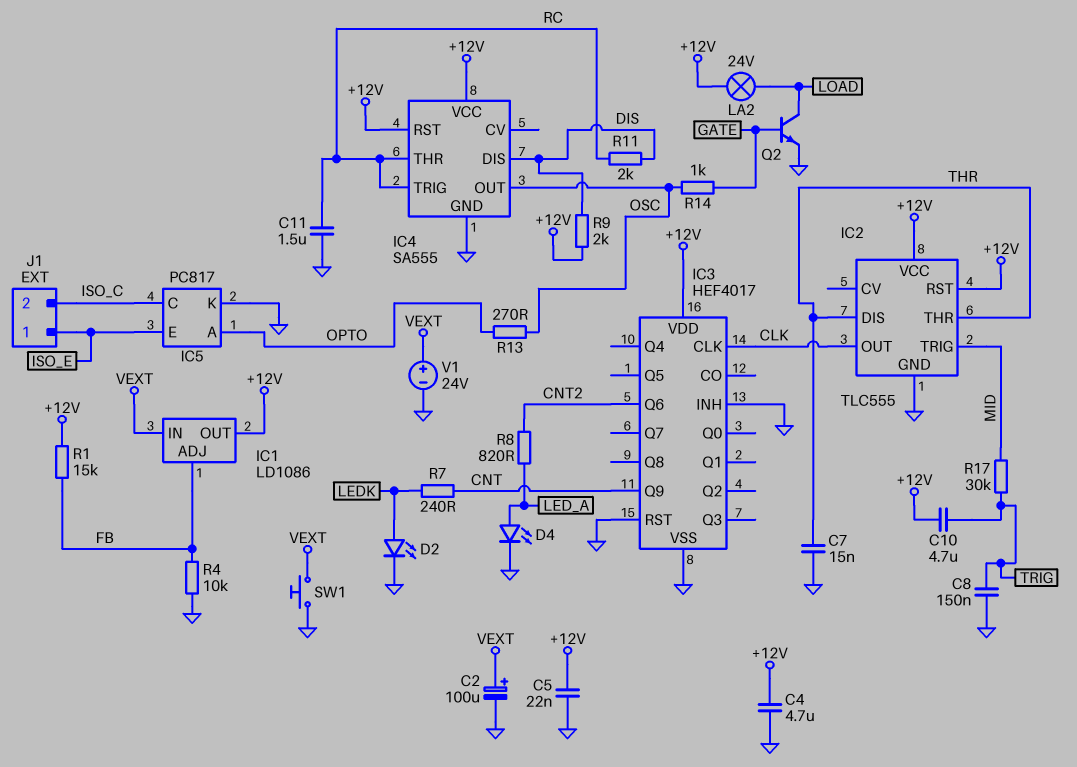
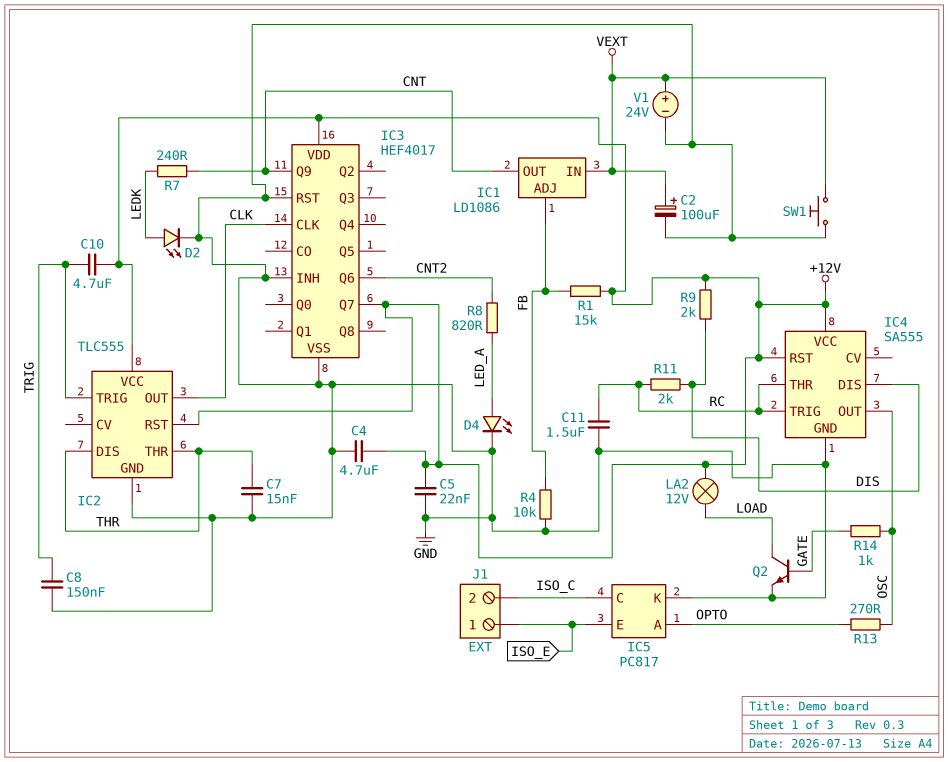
IC1 pin OUT: +12V -> CNT
IC2 pin TRIG: MID -> TRIG
IC3 pin Q7: none -> +12V
LA2: lamp 24V (+12V, LOAD) -> lamp 12V (+12V, LOAD)
R17: 30k (MID, TRIG) -> none

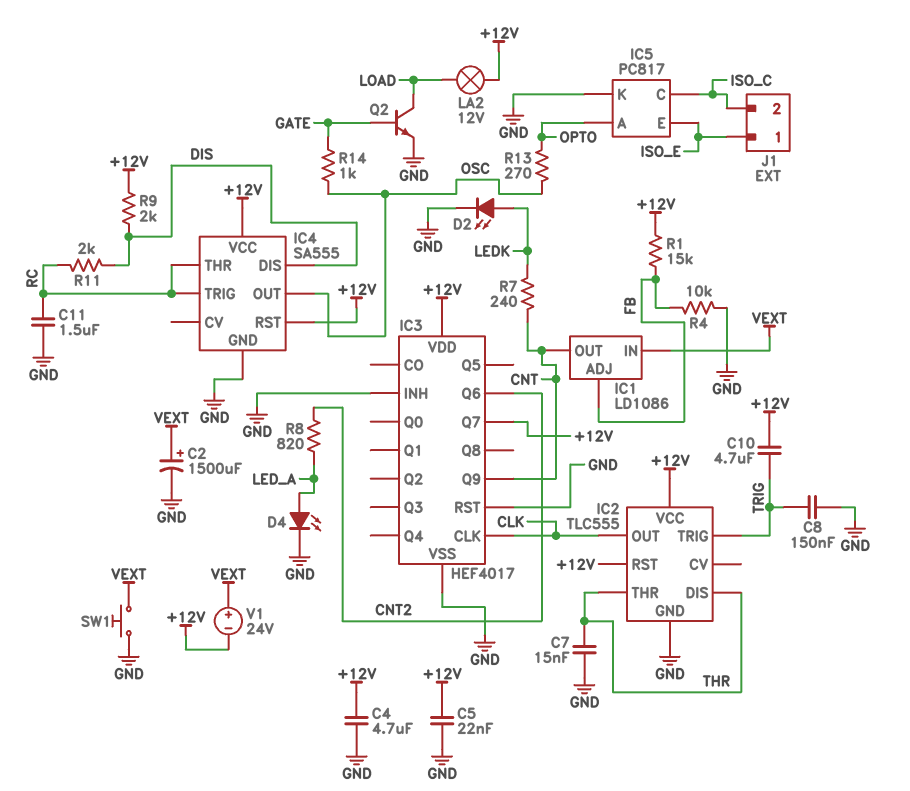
C2: 100uF (plus VEXT, minus GND) -> 1500uF (plus VEXT, minus GND)
V1: 24V (plus VEXT, minus GND) -> 24V (plus VEXT, minus +12V)

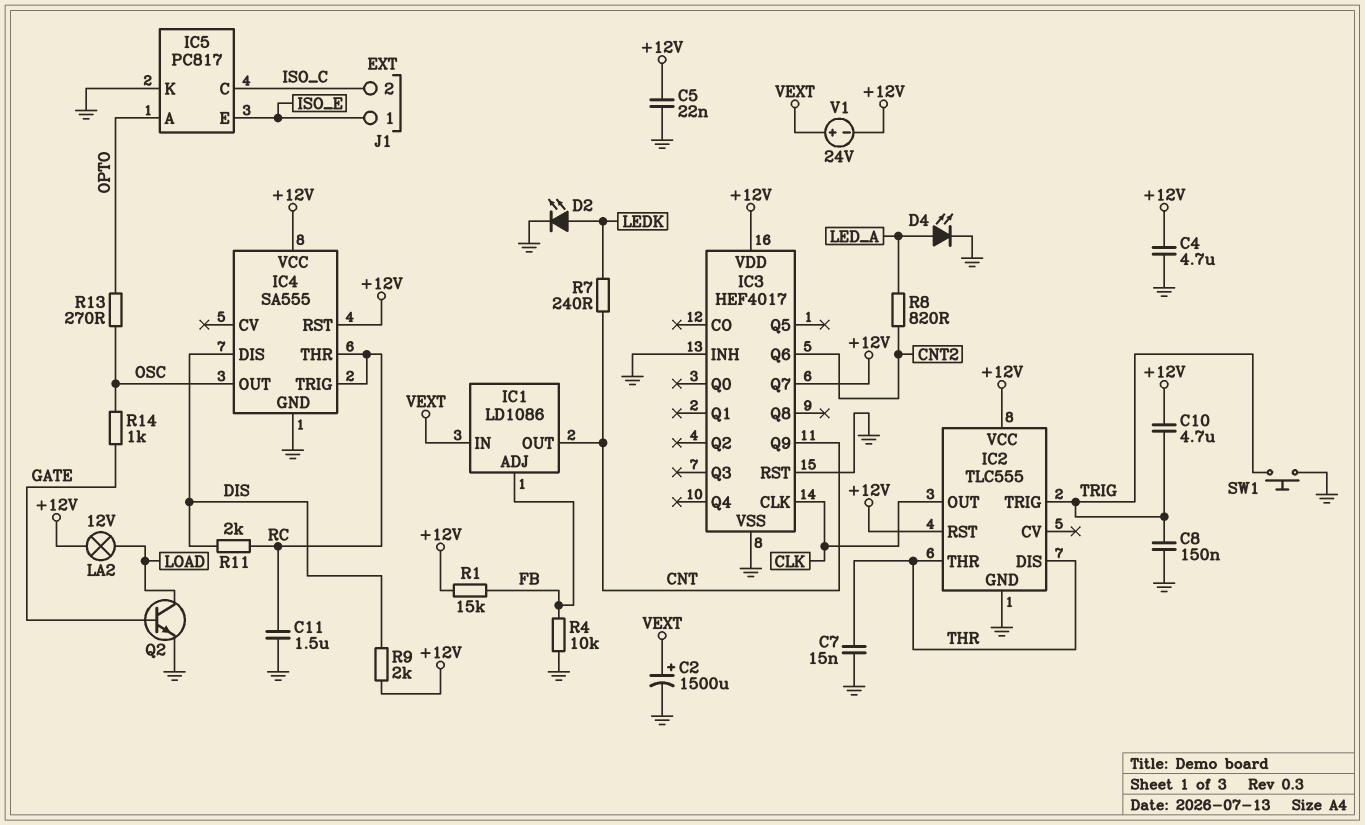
SW1: button (GND, VEXT) -> button (GND, TRIG)

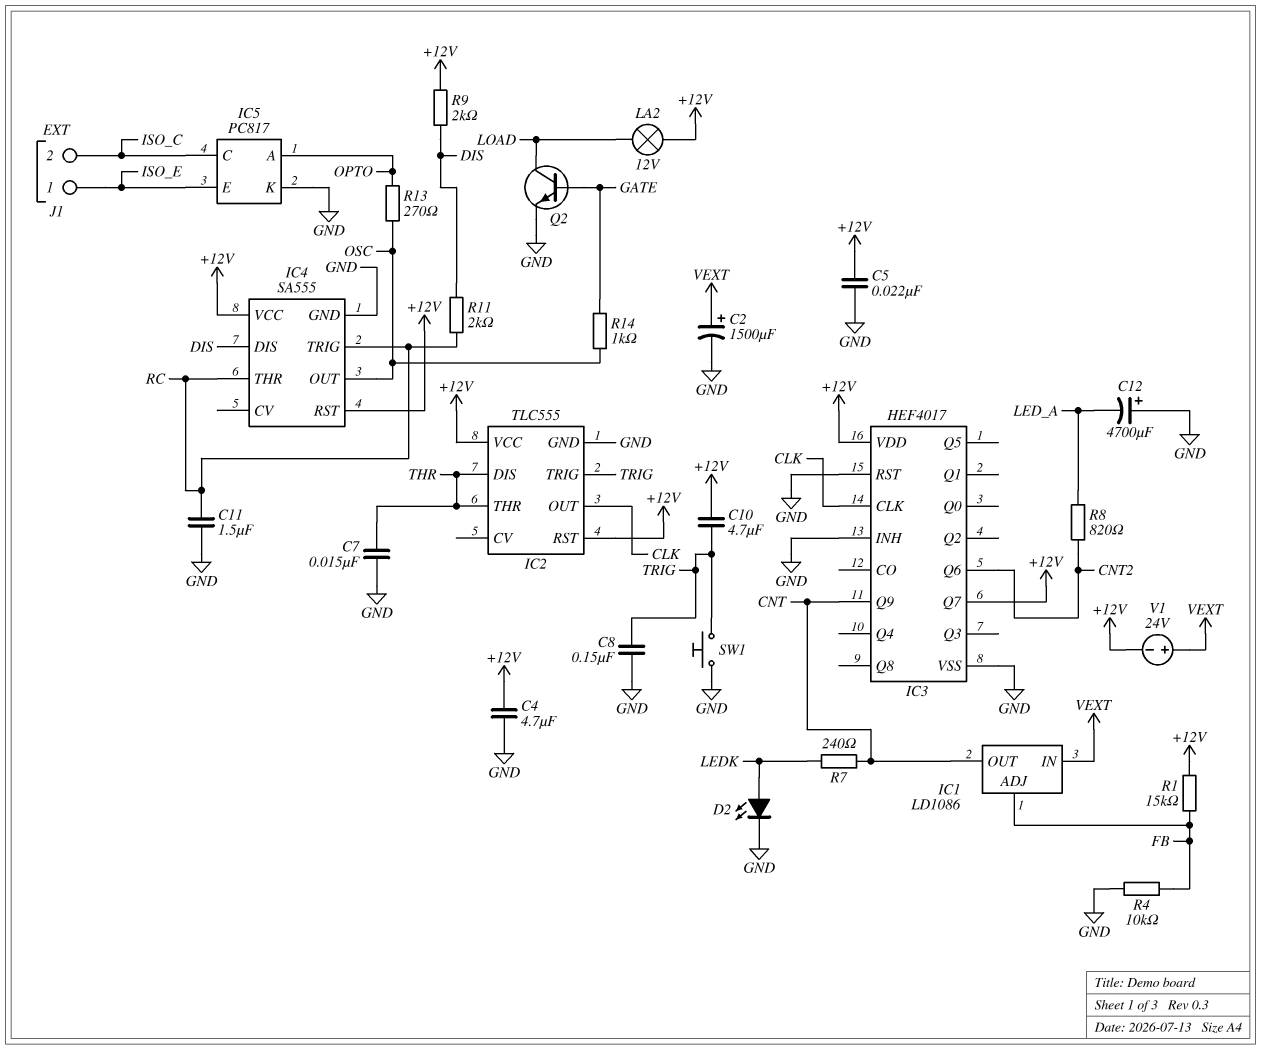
C12: none -> 4700uF (plus GND, minus LED_A)
D4: LED (A LED_A, K GND) -> none

